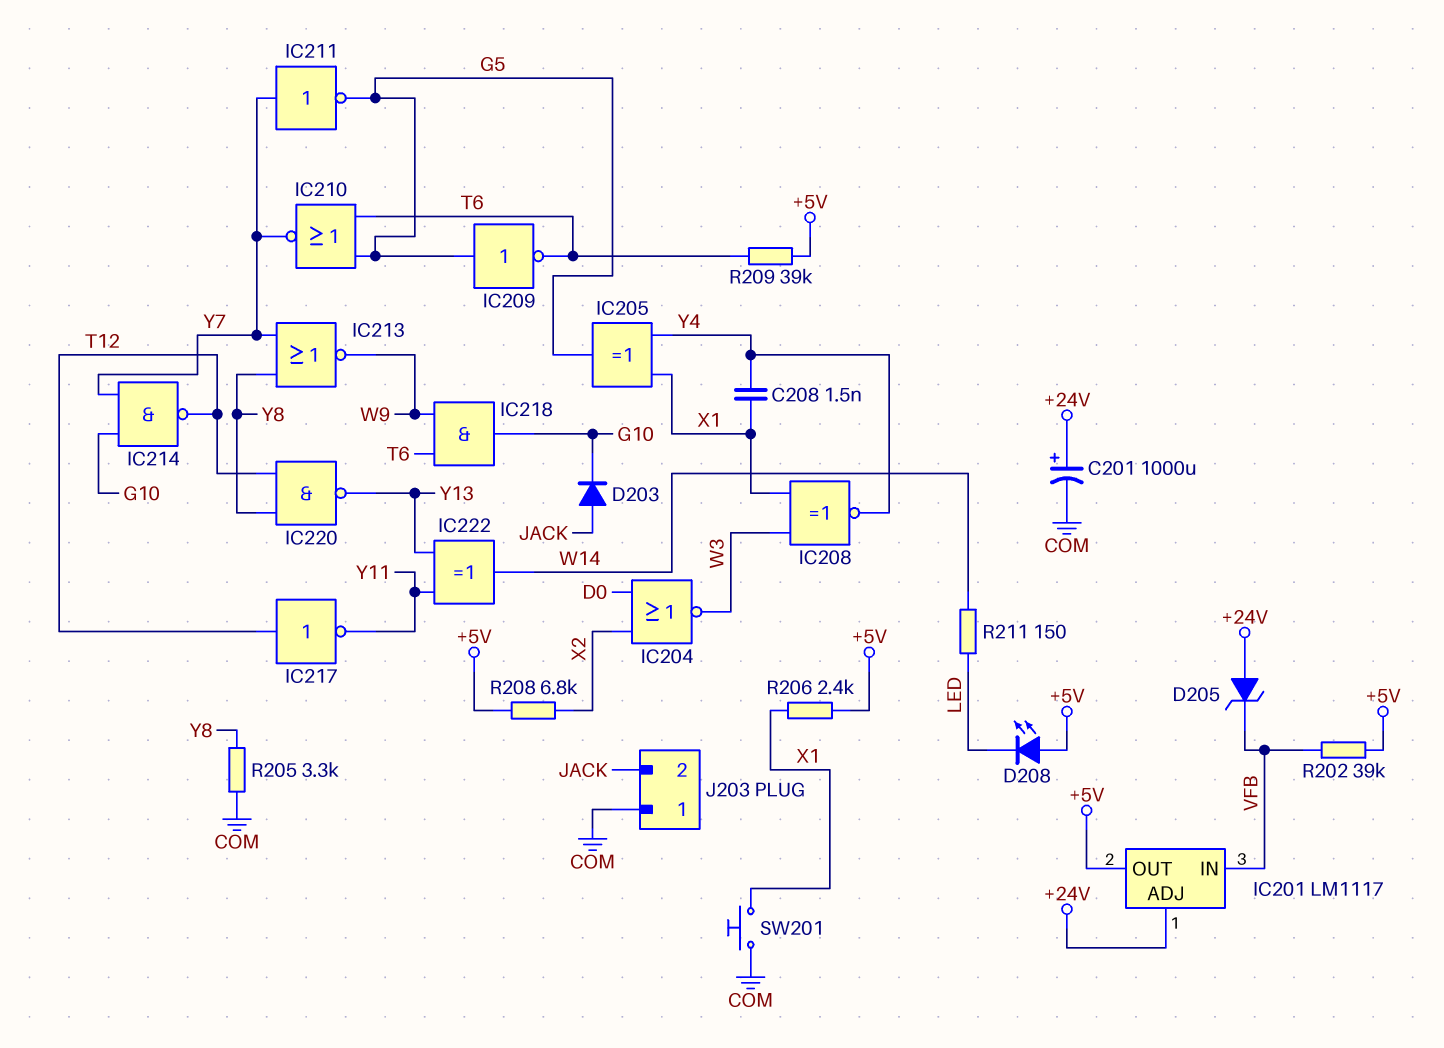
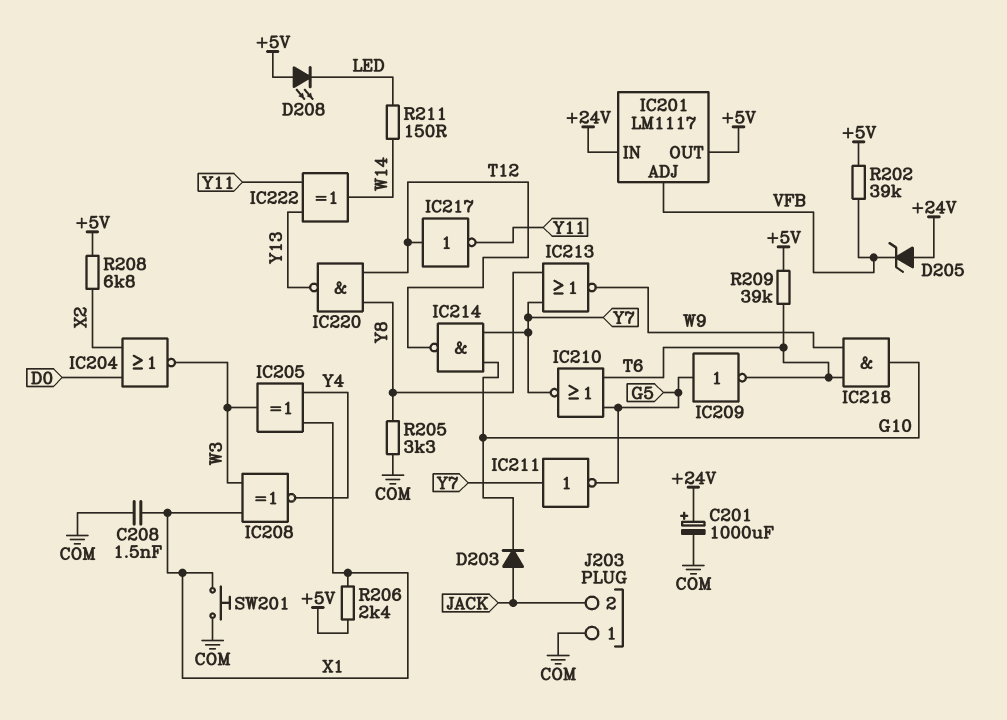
C208: 1.5nF (X1, Y4) -> 1.5nF (COM, X1)
IC201 pin ADJ: +24V -> VFB
IC201 pin IN: VFB -> +24V
IC205: XOR (in X1, in Y4, out G5) -> XOR (in X1, in Y4, out W3)

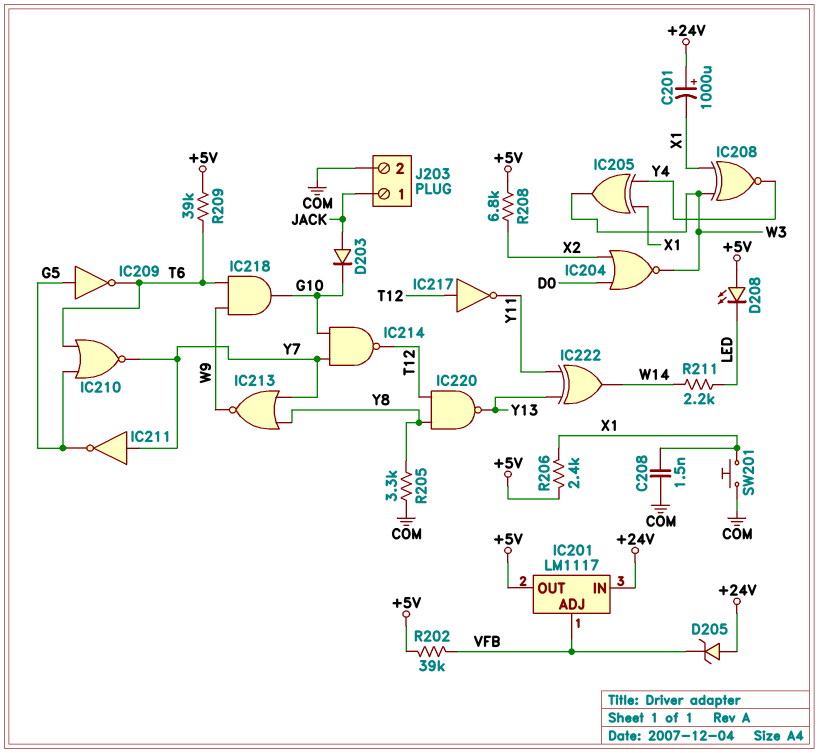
C201: 1000uF (plus +24V, minus COM) -> 1000uF (plus +24V, minus X1)
J203 pin 1: COM -> JACK
J203 pin 2: JACK -> COM
R211: 150 (LED, W14) -> 2.2k (LED, W14)

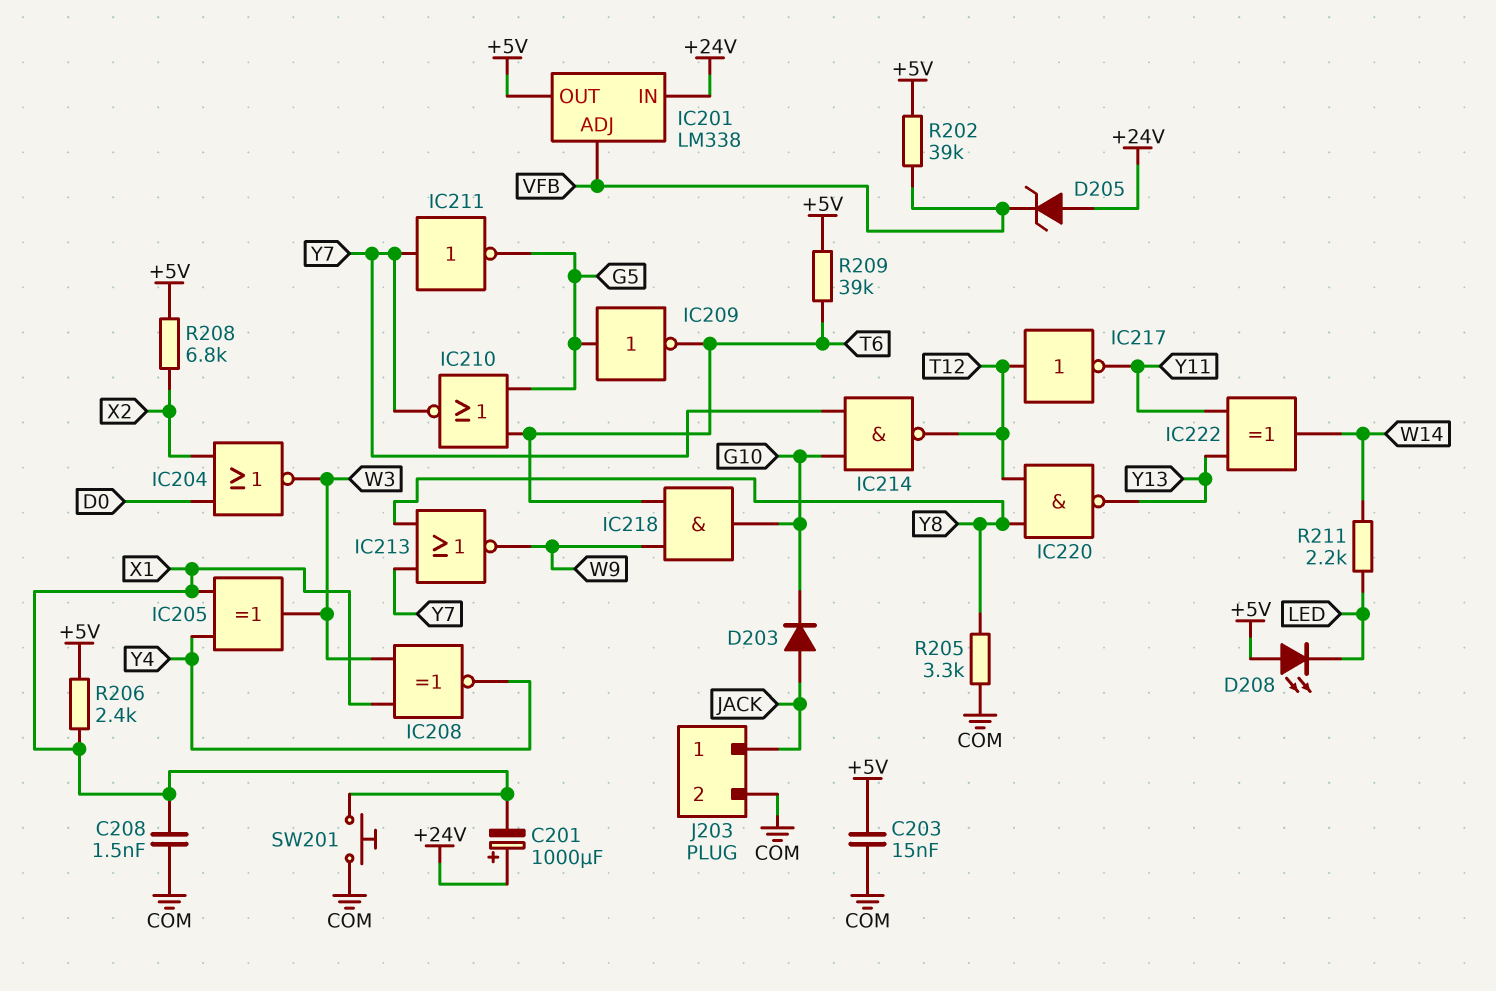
C203: none -> 15nF (+5V, COM)
IC201: LM1117 -> LM338

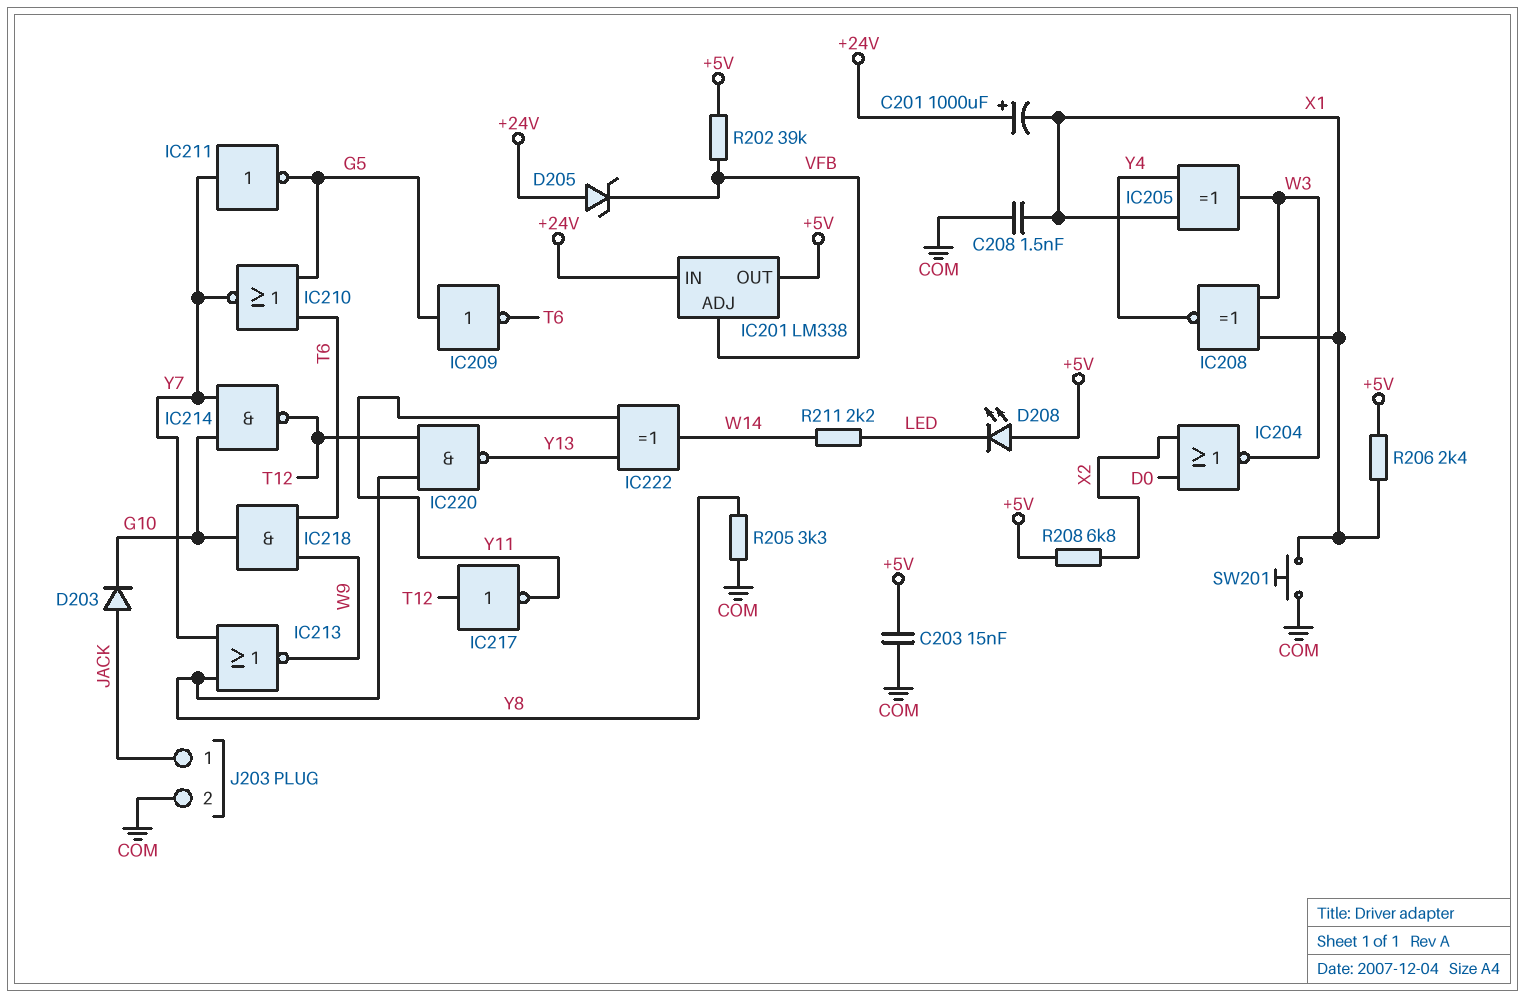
R209: 39k (+5V, T6) -> none

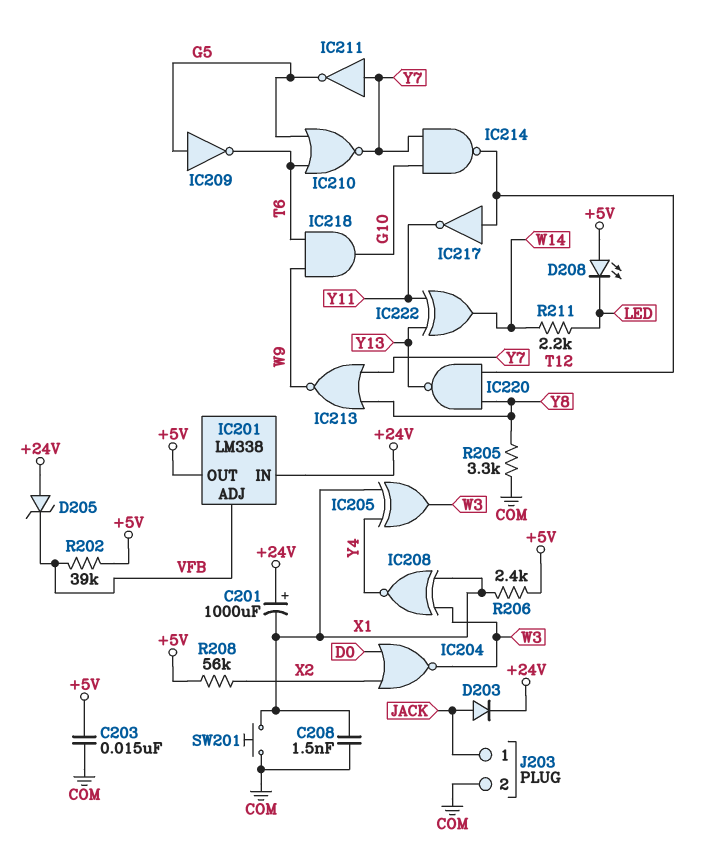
D203: diode (A JACK, K G10) -> diode (A JACK, K +24V)
R208: 6.8k (+5V, X2) -> 56k (+5V, X2)

